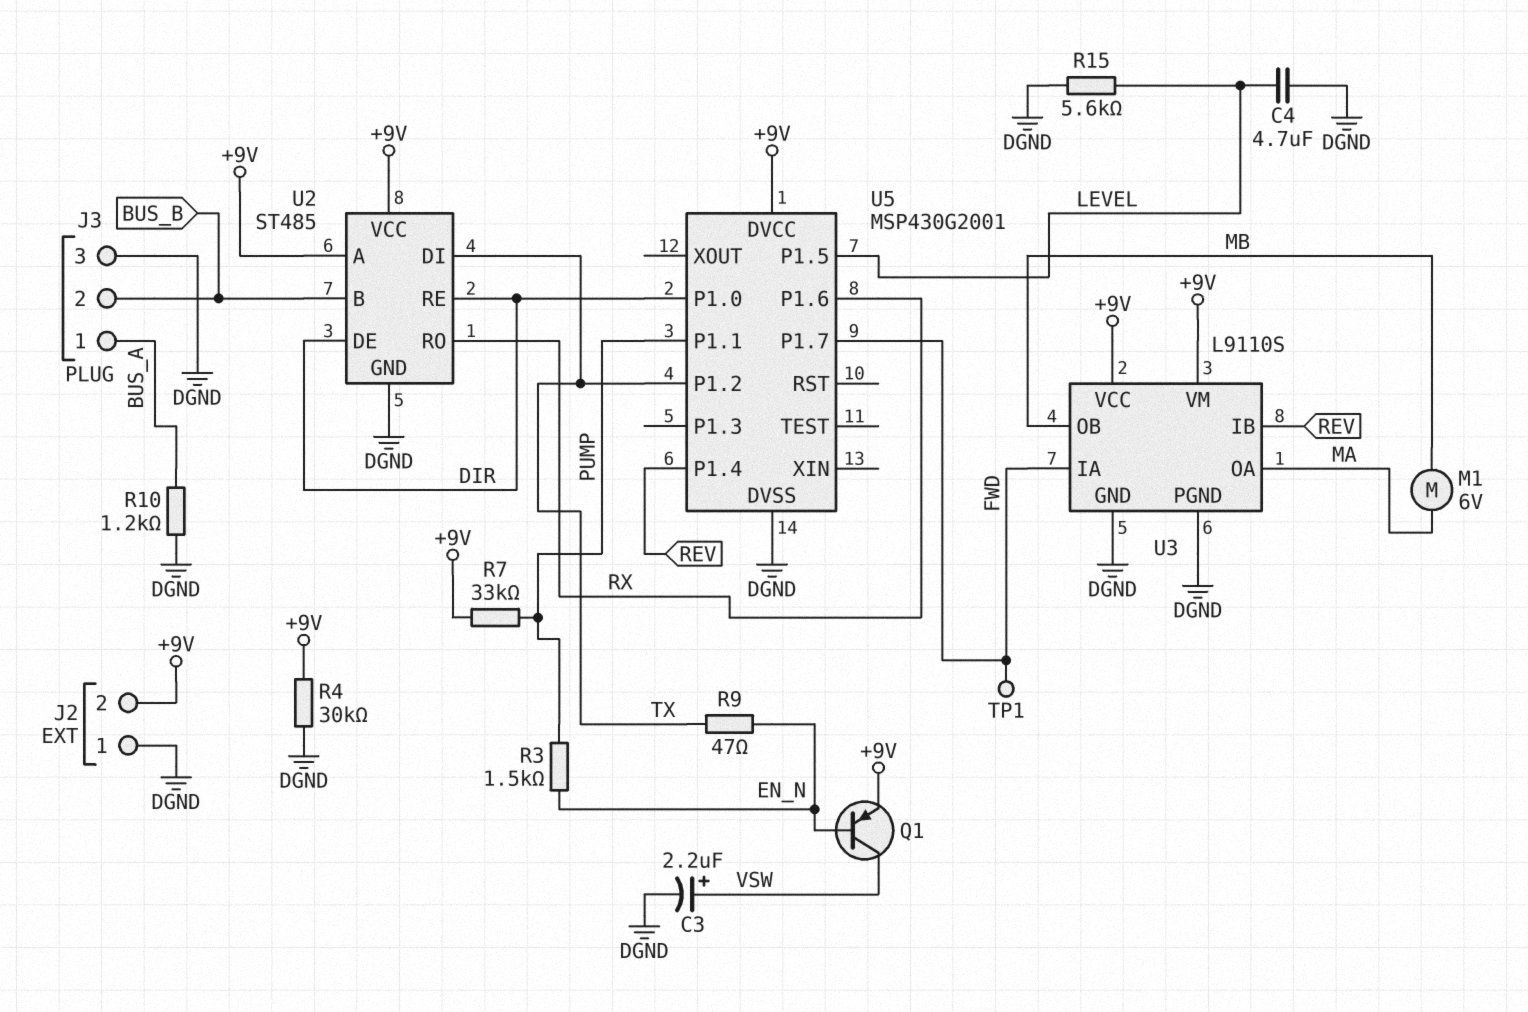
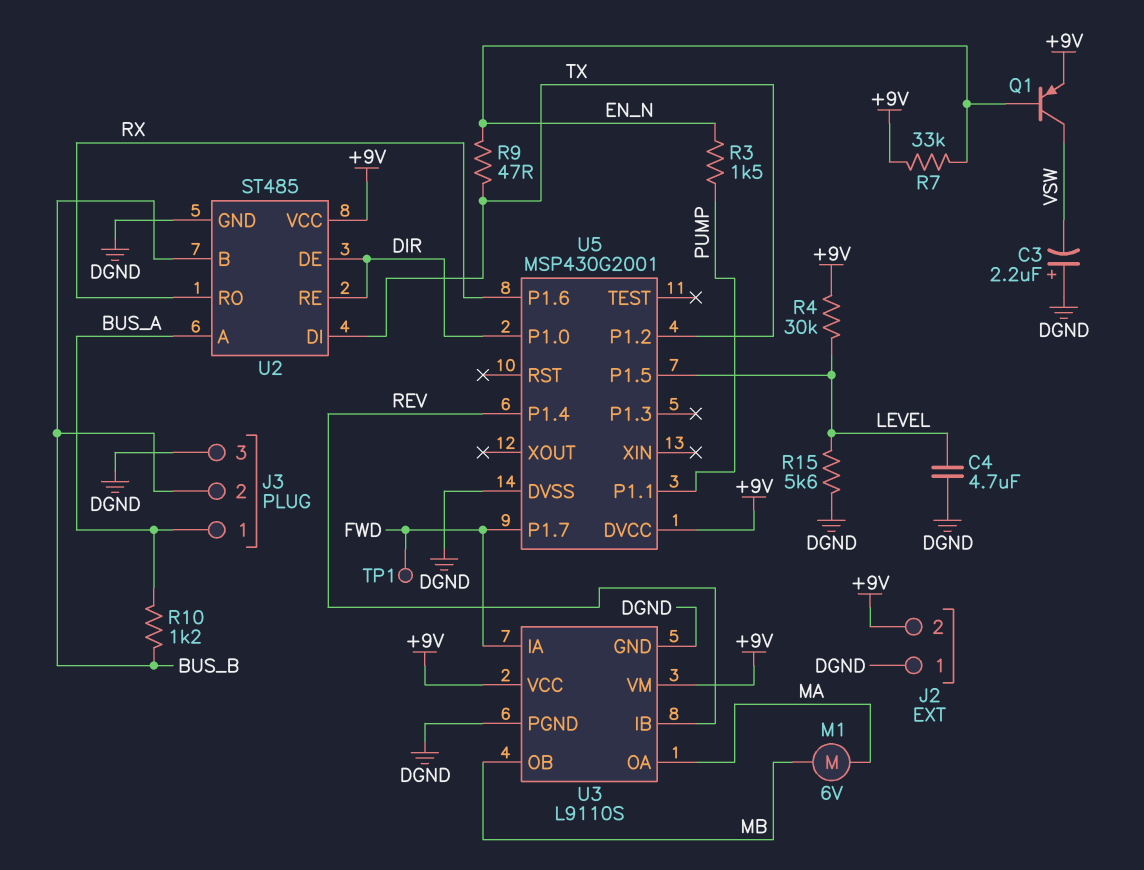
C3: 2.2uF (plus VSW, minus DGND) -> 2.2uF (plus DGND, minus VSW)
R4: 30k (+9V, DGND) -> 30k (+9V, LEVEL)
R7: 33k (+9V, PUMP) -> 33k (+9V, EN_N)
R10: 1.2k (BUS_A, DGND) -> 1.2k (BUS_A, BUS_B)
U2 pin A: +9V -> BUS_A

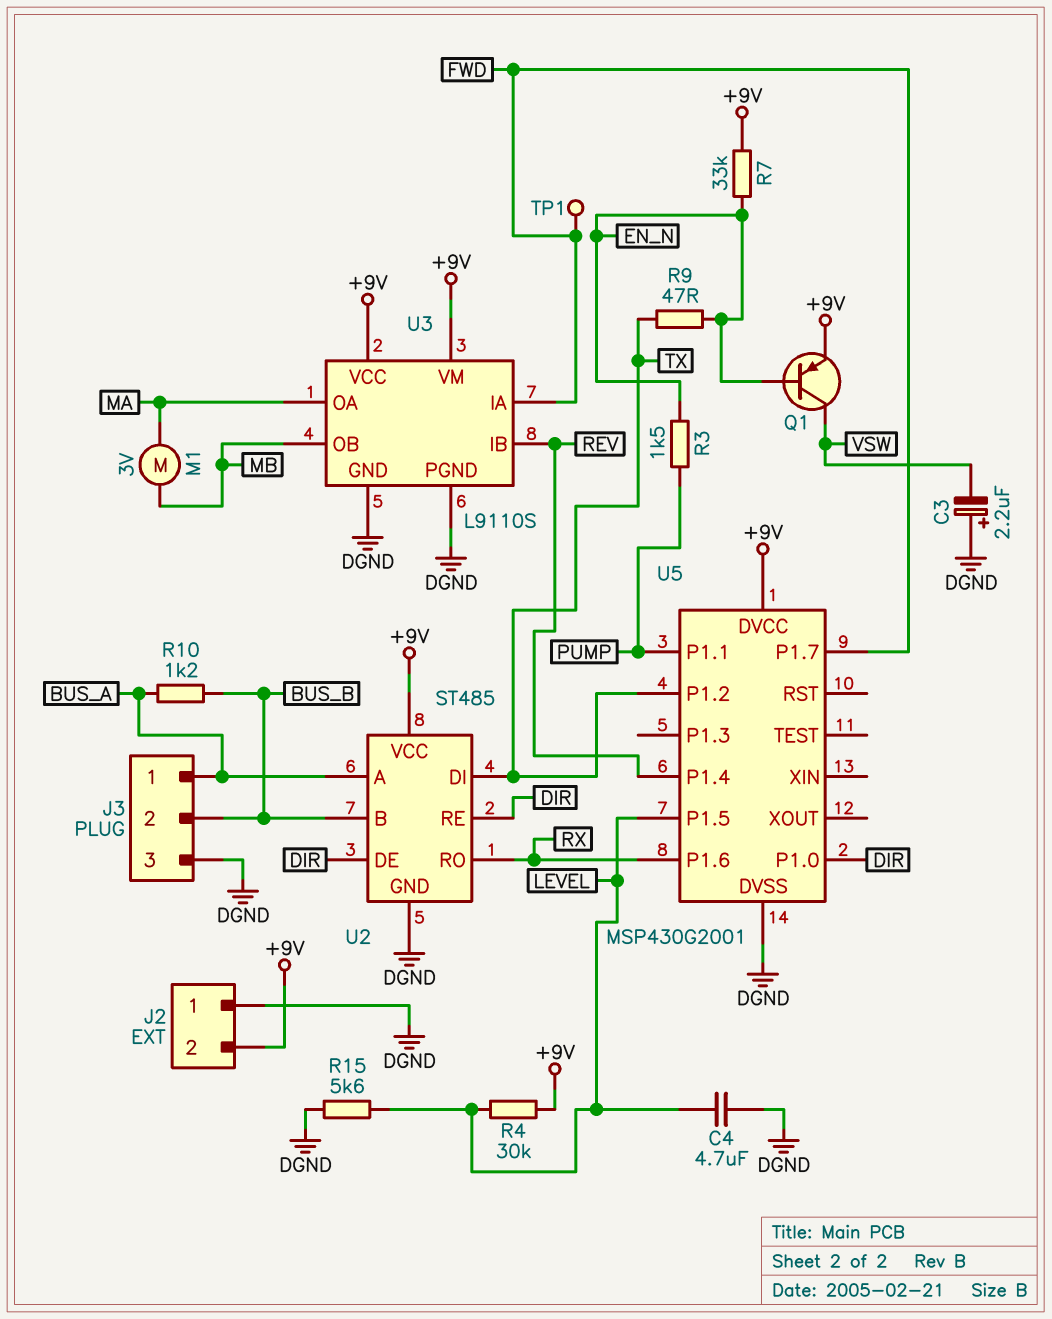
M1: motor 6V (MA, MB) -> motor 3V (MA, MB)

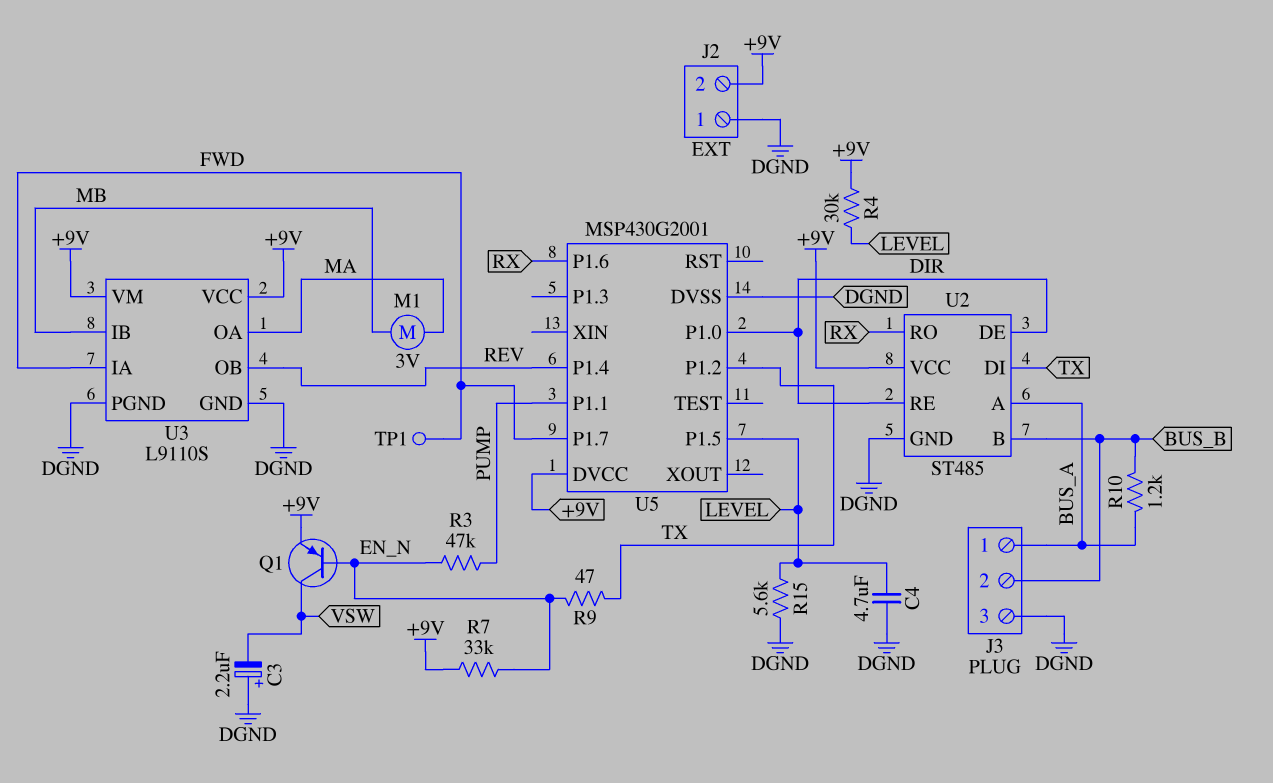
R3: 1.5k (EN_N, PUMP) -> 47k (EN_N, PUMP)
U3 pin IB: REV -> MB
U3 pin OB: MB -> REV

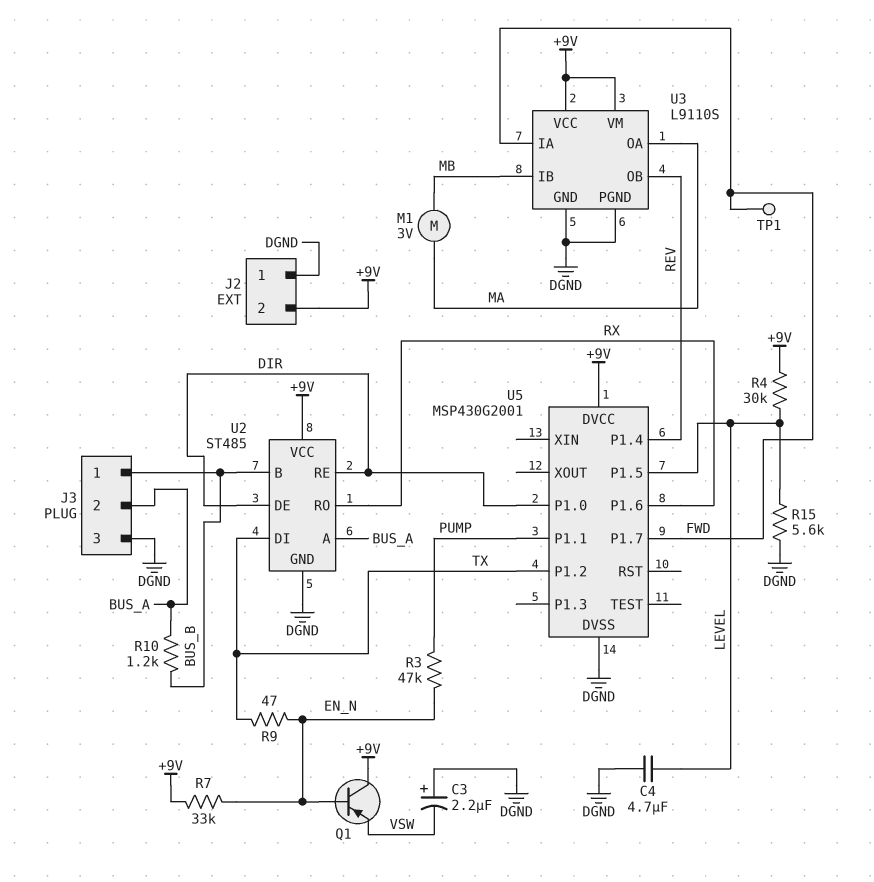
J3 pin 1: BUS_A -> BUS_B
J3 pin 2: BUS_B -> BUS_A
Q1: PNP (B EN_N, C VSW, E +9V) -> PNP (B EN_N, C +9V, E VSW)

